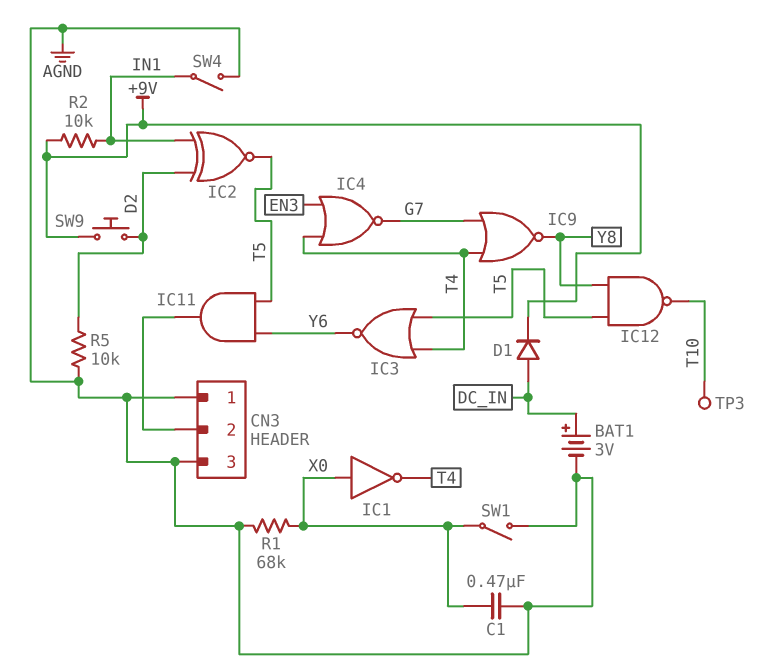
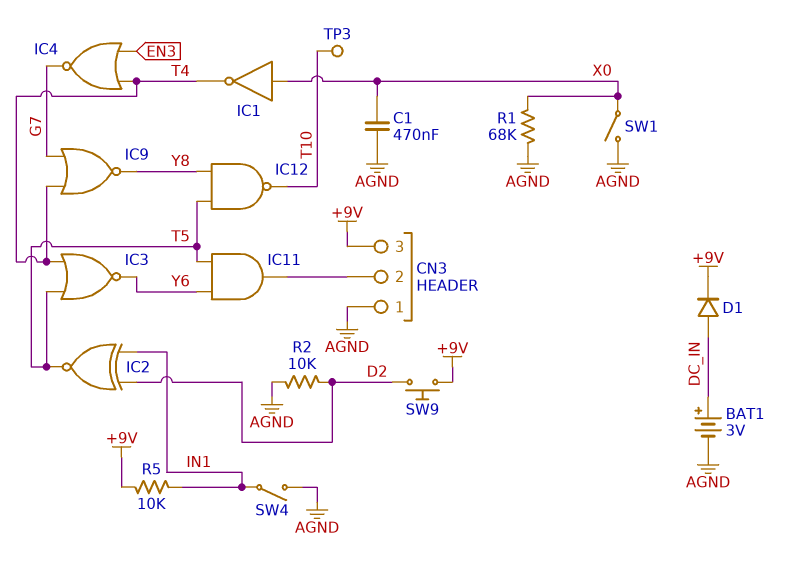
CN3 pin 3: AGND -> +9V
R2: 10k (+9V, IN1) -> 10k (AGND, D2)
R5: 10k (AGND, D2) -> 10k (+9V, IN1)

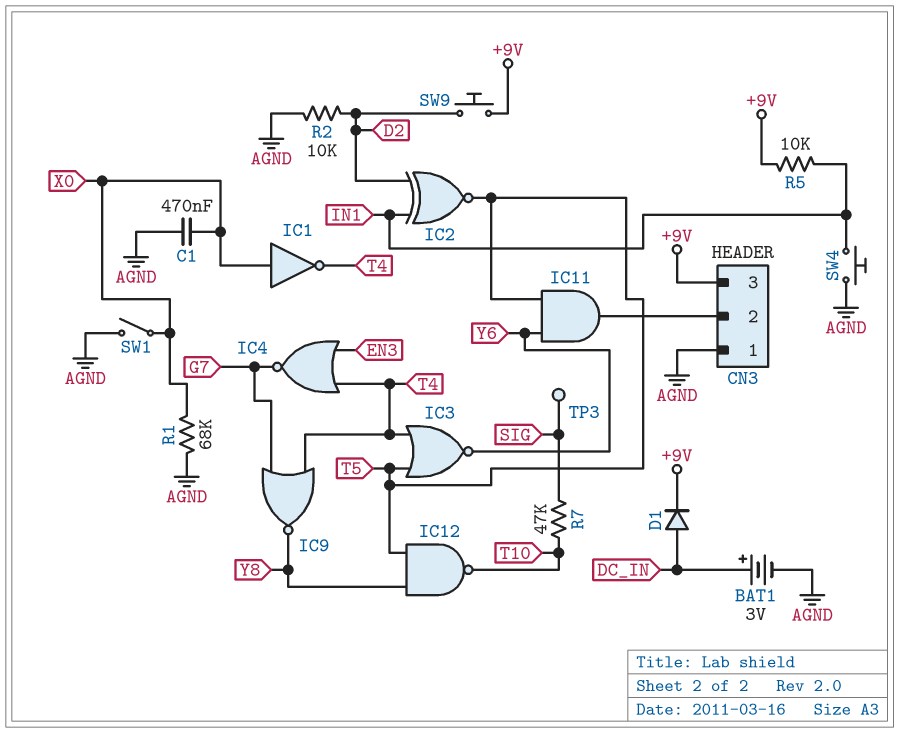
R7: none -> 47k (SIG, T10)
SW4: switch (AGND, IN1) -> button (AGND, IN1)
TP3: test point (T10) -> test point (SIG)

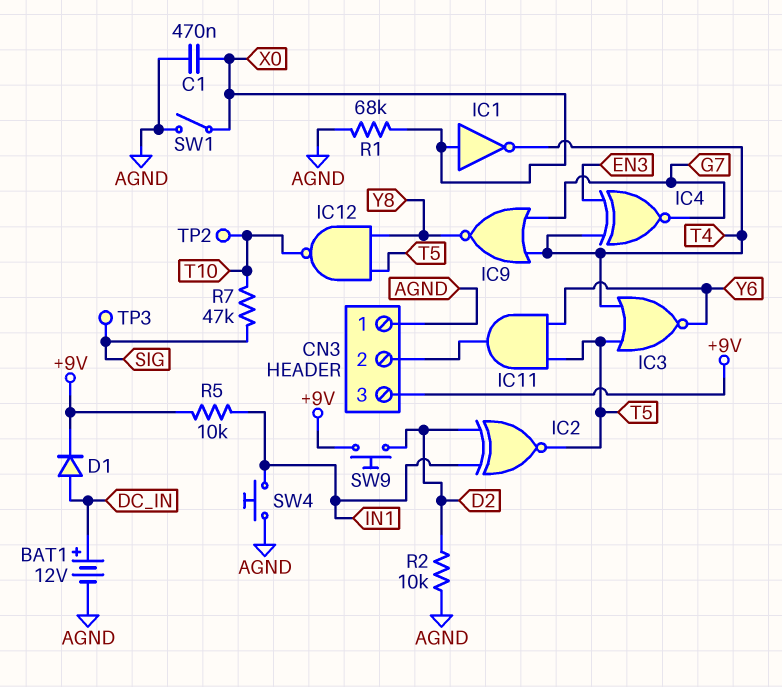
BAT1: 3V (plus DC_IN, minus AGND) -> 12V (plus DC_IN, minus AGND)
IC4: NOR (in EN3, in T4, out G7) -> XNOR (in EN3, in T4, out G7)
TP2: none -> test point (T10)

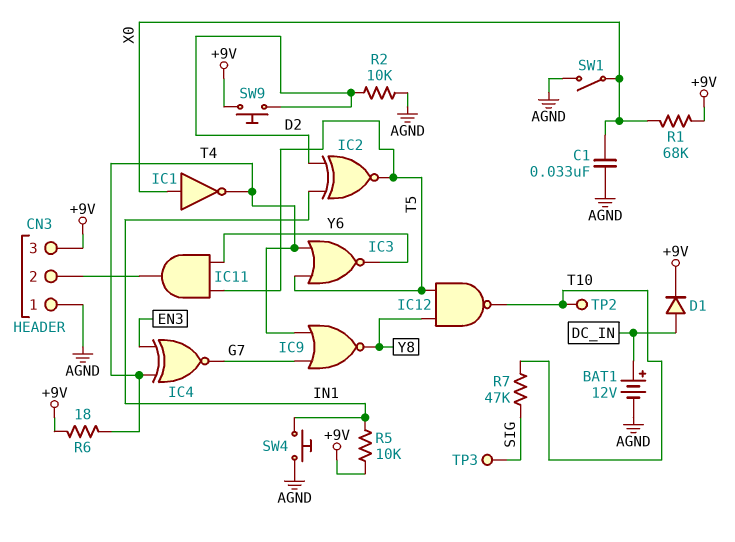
C1: 470nF (AGND, X0) -> 33nF (AGND, X0)
R1: 68k (AGND, X0) -> 68k (+9V, X0)
R6: none -> 18 (+9V, T4)

